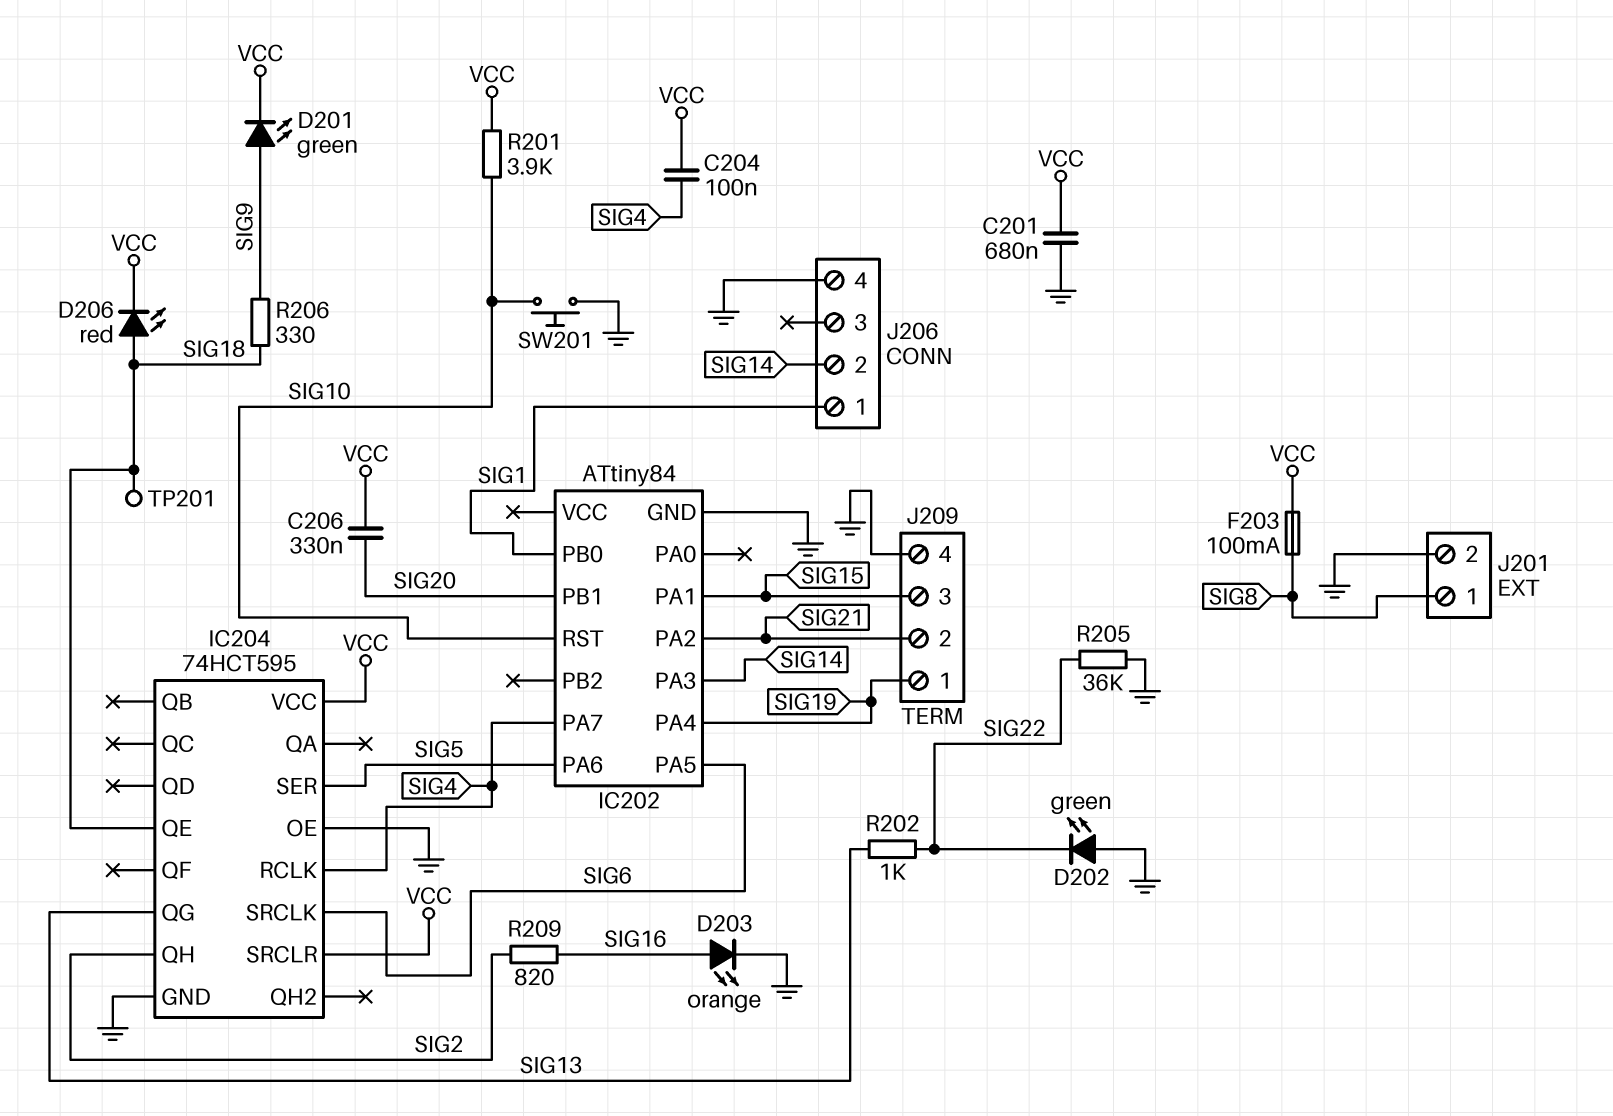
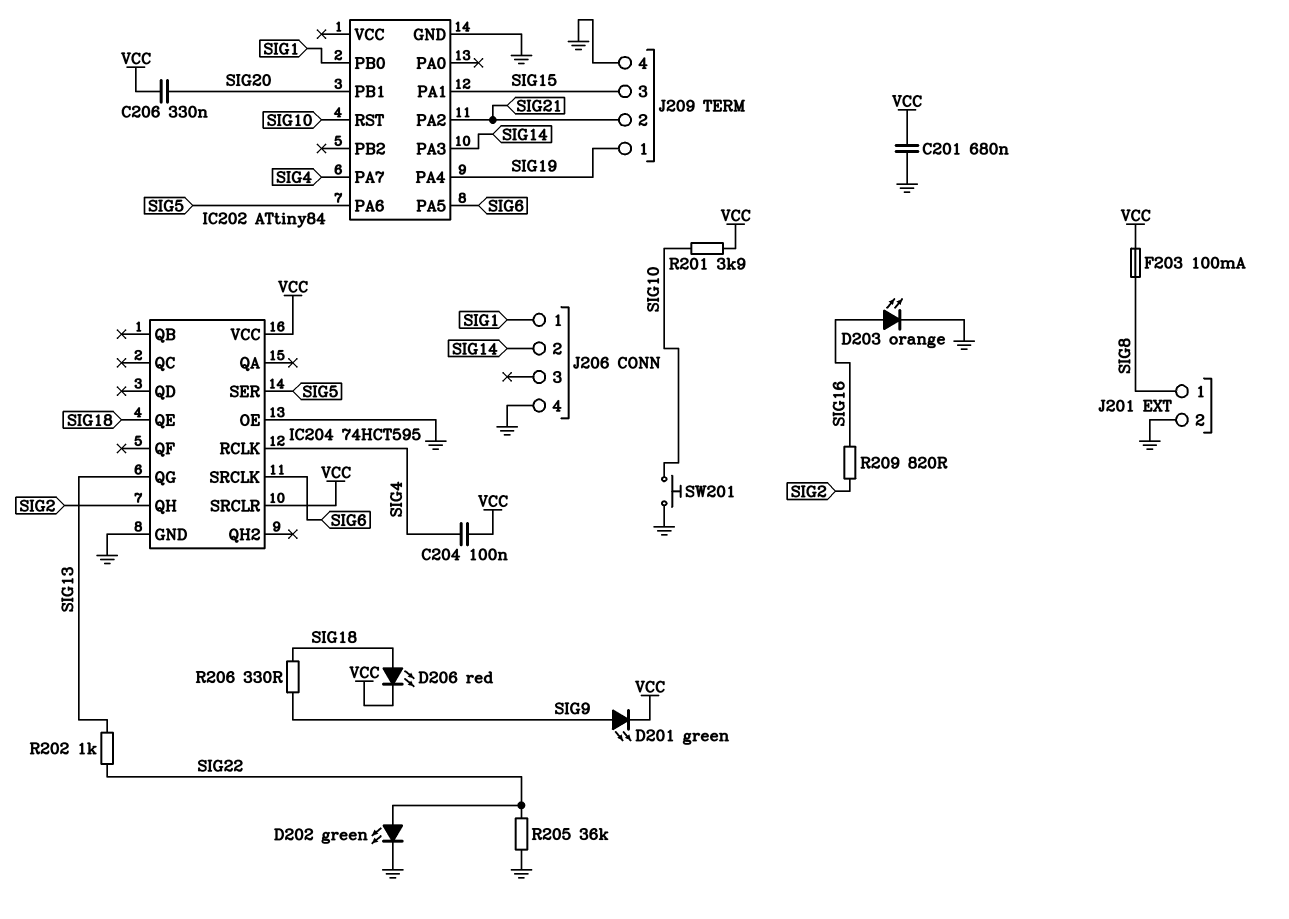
D202: LED green (A GND, K SIG22) -> LED green (A SIG22, K GND)
TP201: test point (SIG18) -> none

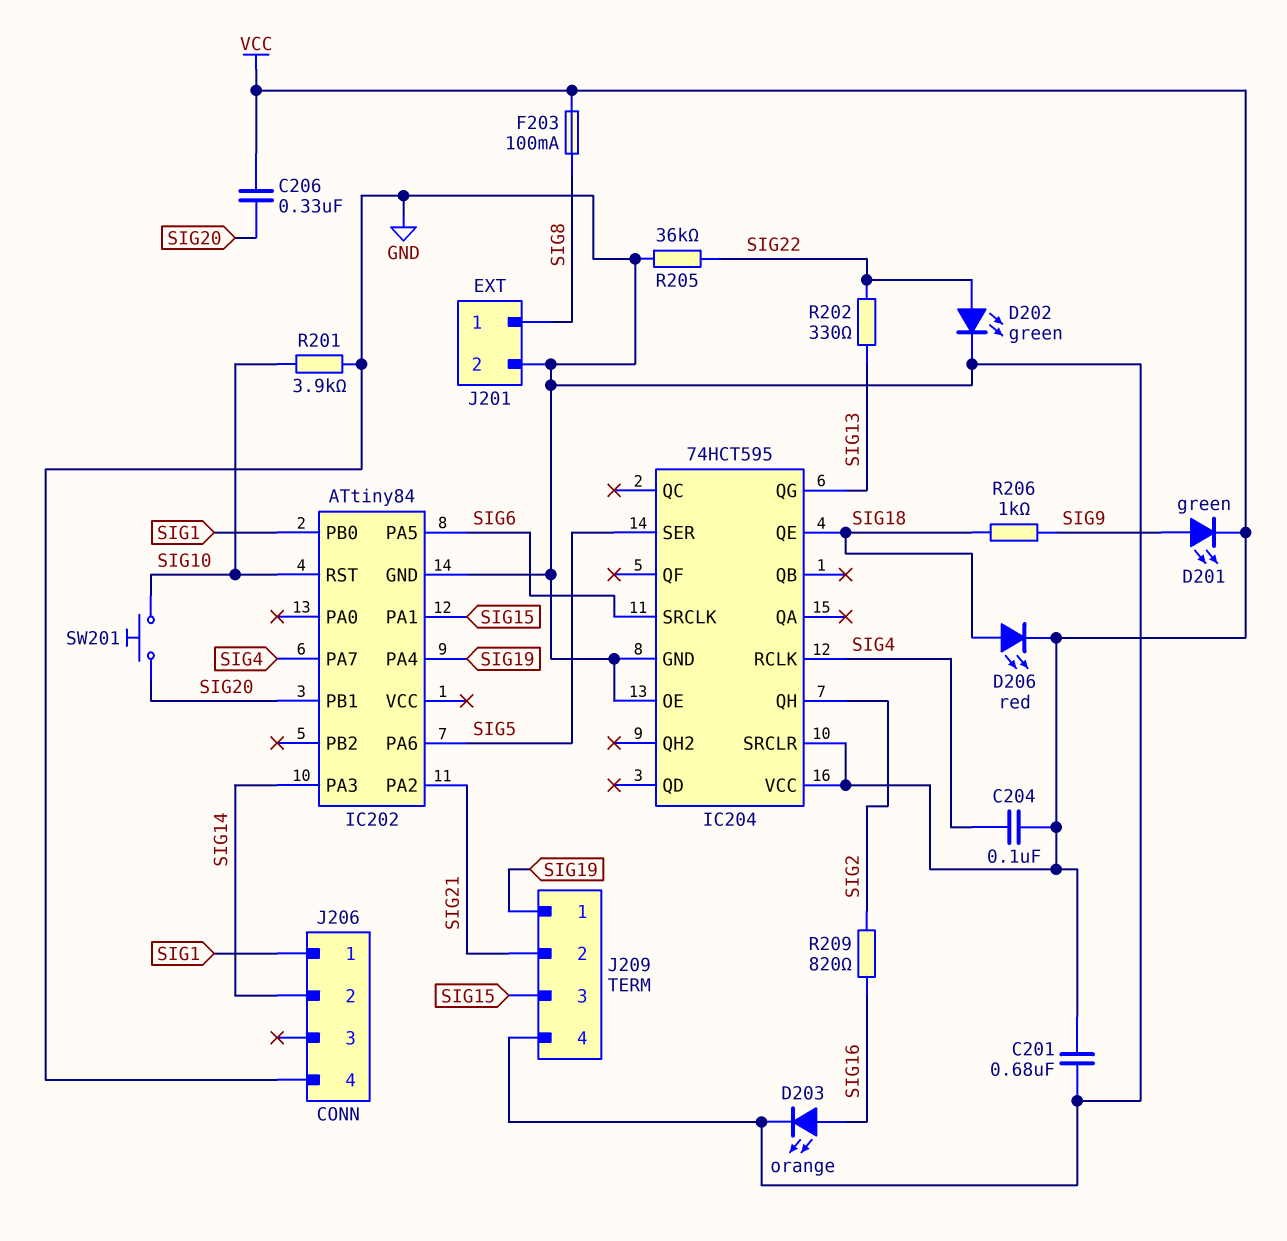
R201: 3.9k (SIG10, VCC) -> 3.9k (GND, SIG10)
R202: 1k (SIG13, SIG22) -> 330 (SIG13, SIG22)
R206: 330 (SIG9, SIG18) -> 1k (SIG9, SIG18)
SW201: button (GND, SIG10) -> button (SIG10, SIG20)

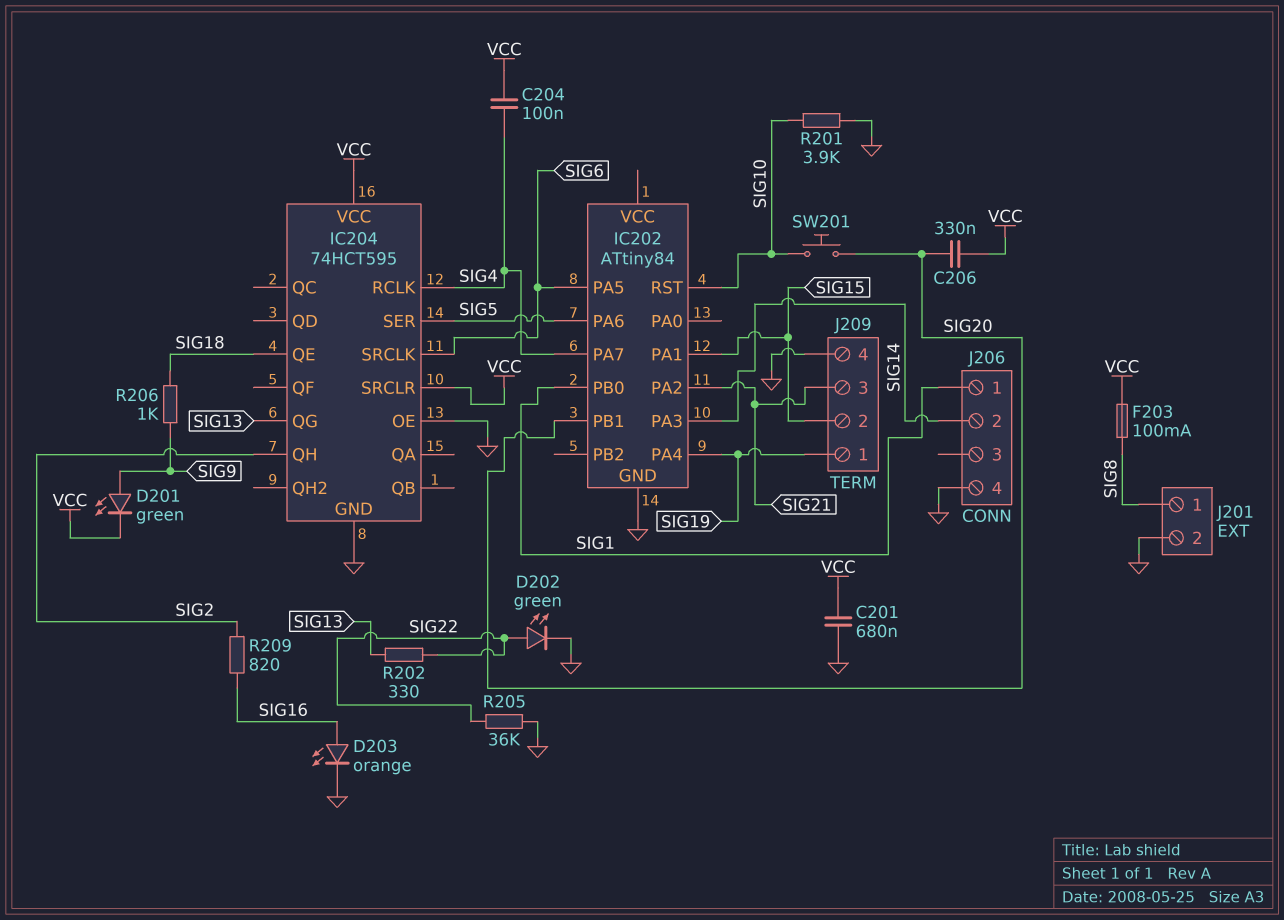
D206: LED red (A SIG18, K VCC) -> none
J209 pin 2: SIG21 -> SIG15
J209 pin 3: SIG15 -> SIG21

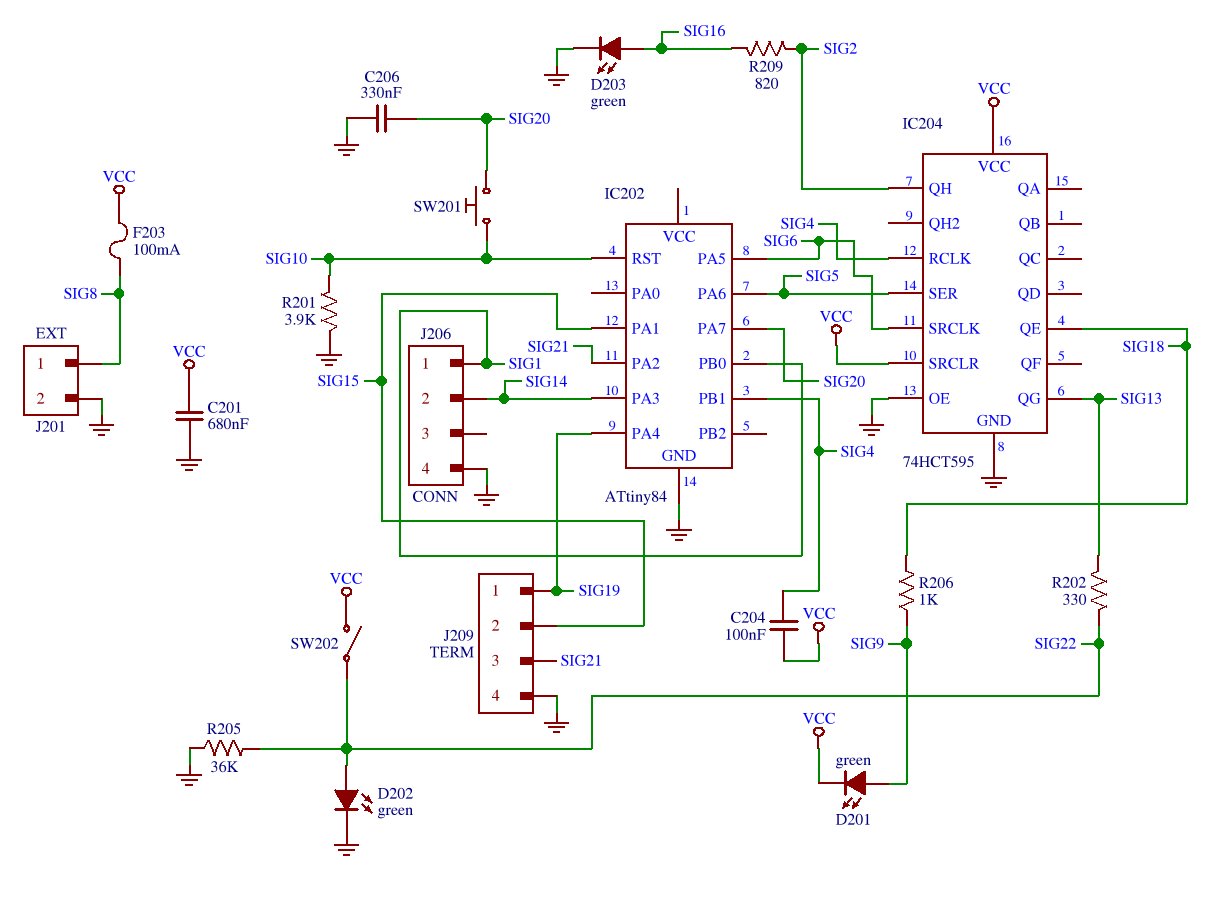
C206: 330nF (SIG20, VCC) -> 330nF (GND, SIG20)
D203: LED orange (A SIG16, K GND) -> LED green (A SIG16, K GND)
IC202 pin PA7: SIG4 -> SIG20
IC202 pin PB1: SIG20 -> SIG4
SW202: none -> switch (SIG22, VCC)

